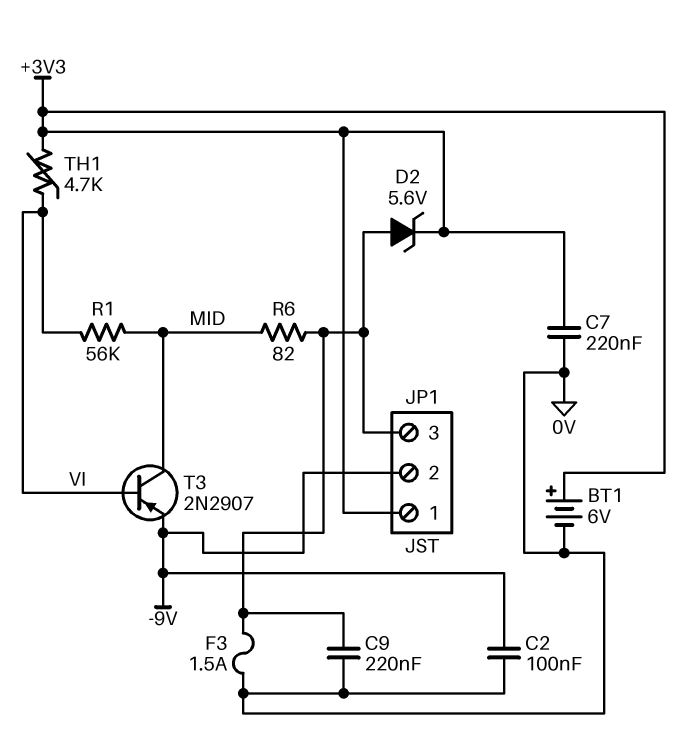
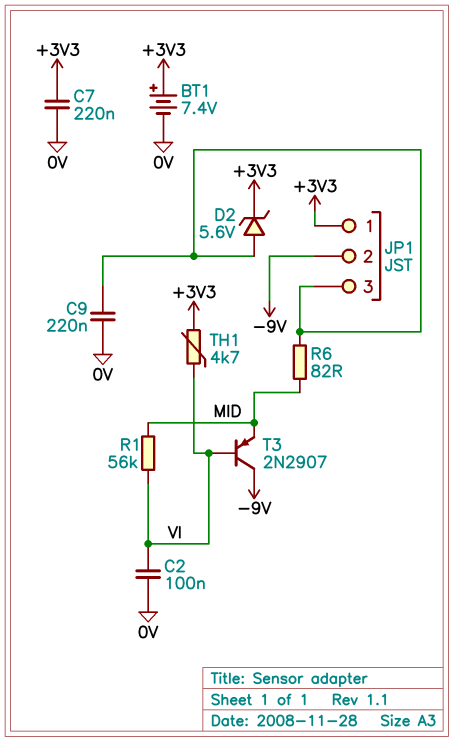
BT1: 6V (plus +3V3, minus 0V) -> 7.4V (plus +3V3, minus 0V)
C2: 100nF (-9V, 0V) -> 100nF (0V, VI)
F3: 1.5A (0V, JP1/3) -> none
T3: PNP 2N2907 (B VI, C MID, E -9V) -> PNP 2N2907 (B VI, C -9V, E MID)

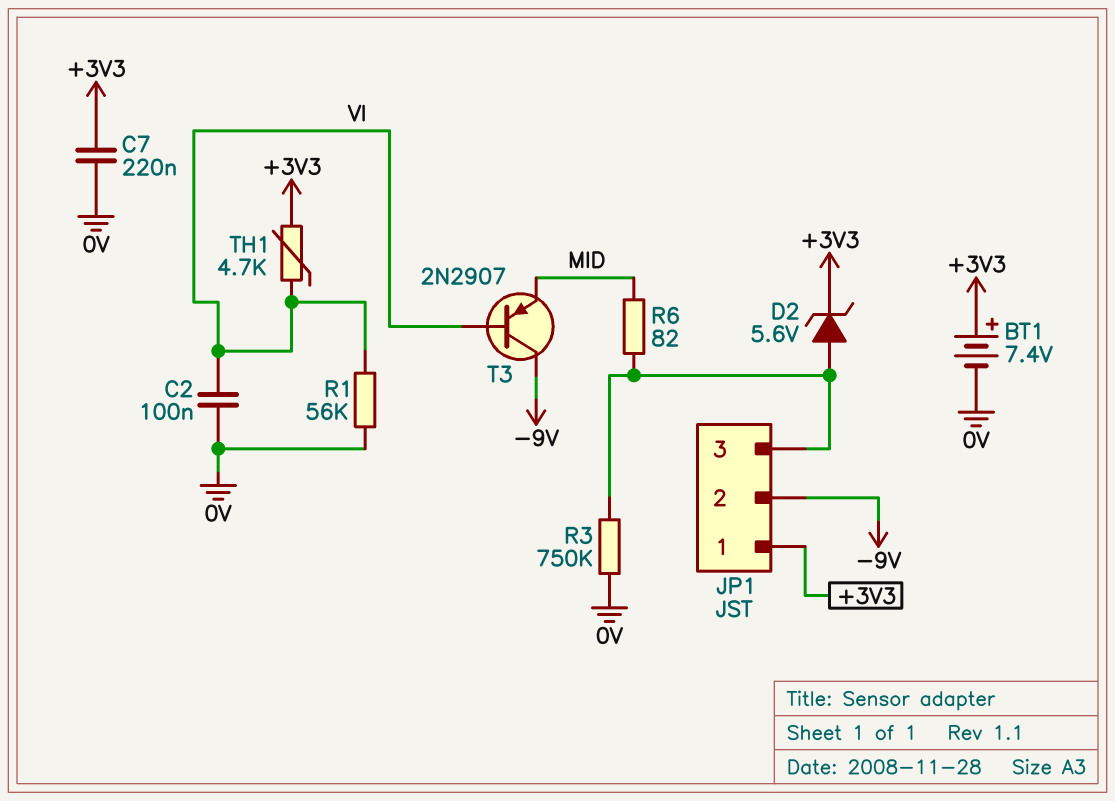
C9: 220nF (0V, JP1/3) -> none
R1: 56k (MID, VI) -> 56k (0V, VI)
R3: none -> 750k (0V, JP1/3)

